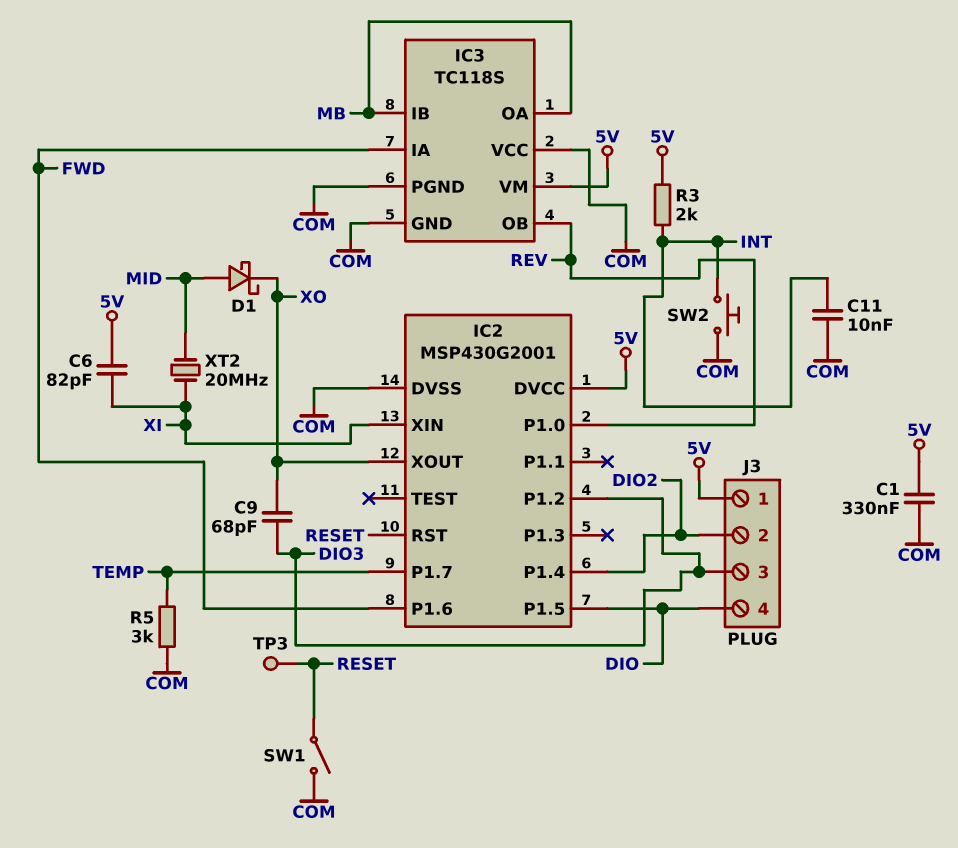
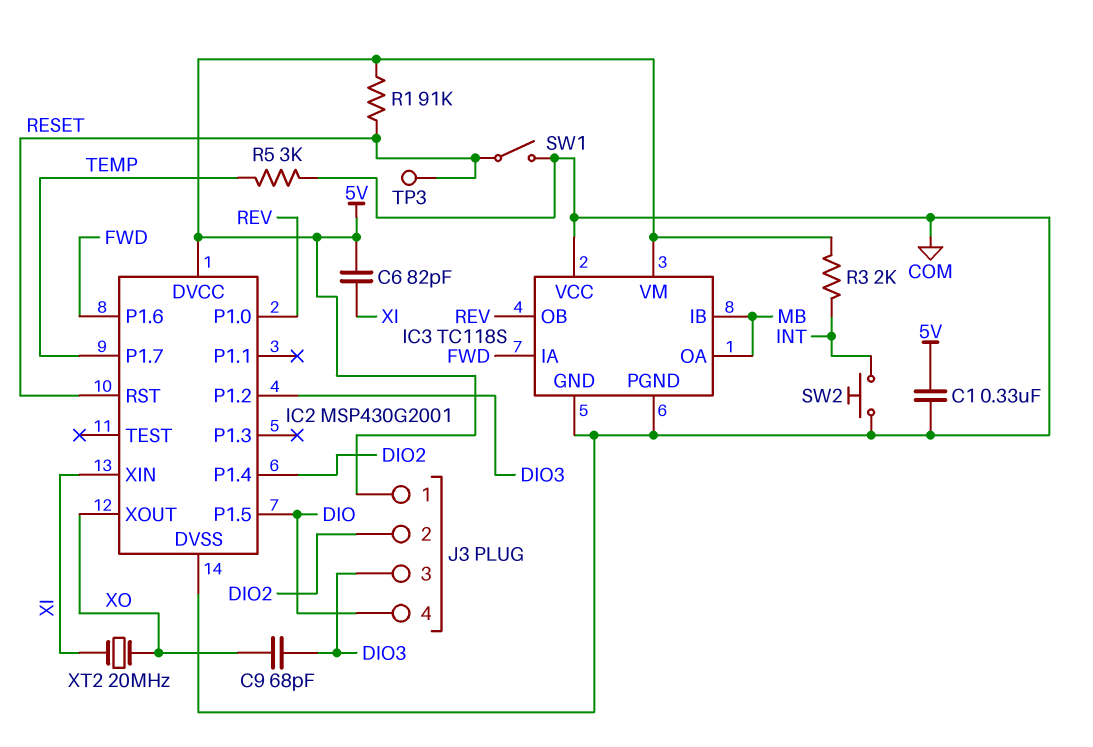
C11: 10nF (COM, INT) -> none
D1: schottky (A MID, K XO) -> none
R1: none -> 91k (5V, RESET)
XT2: 20MHz (MID, XI) -> 20MHz (XI, XO)

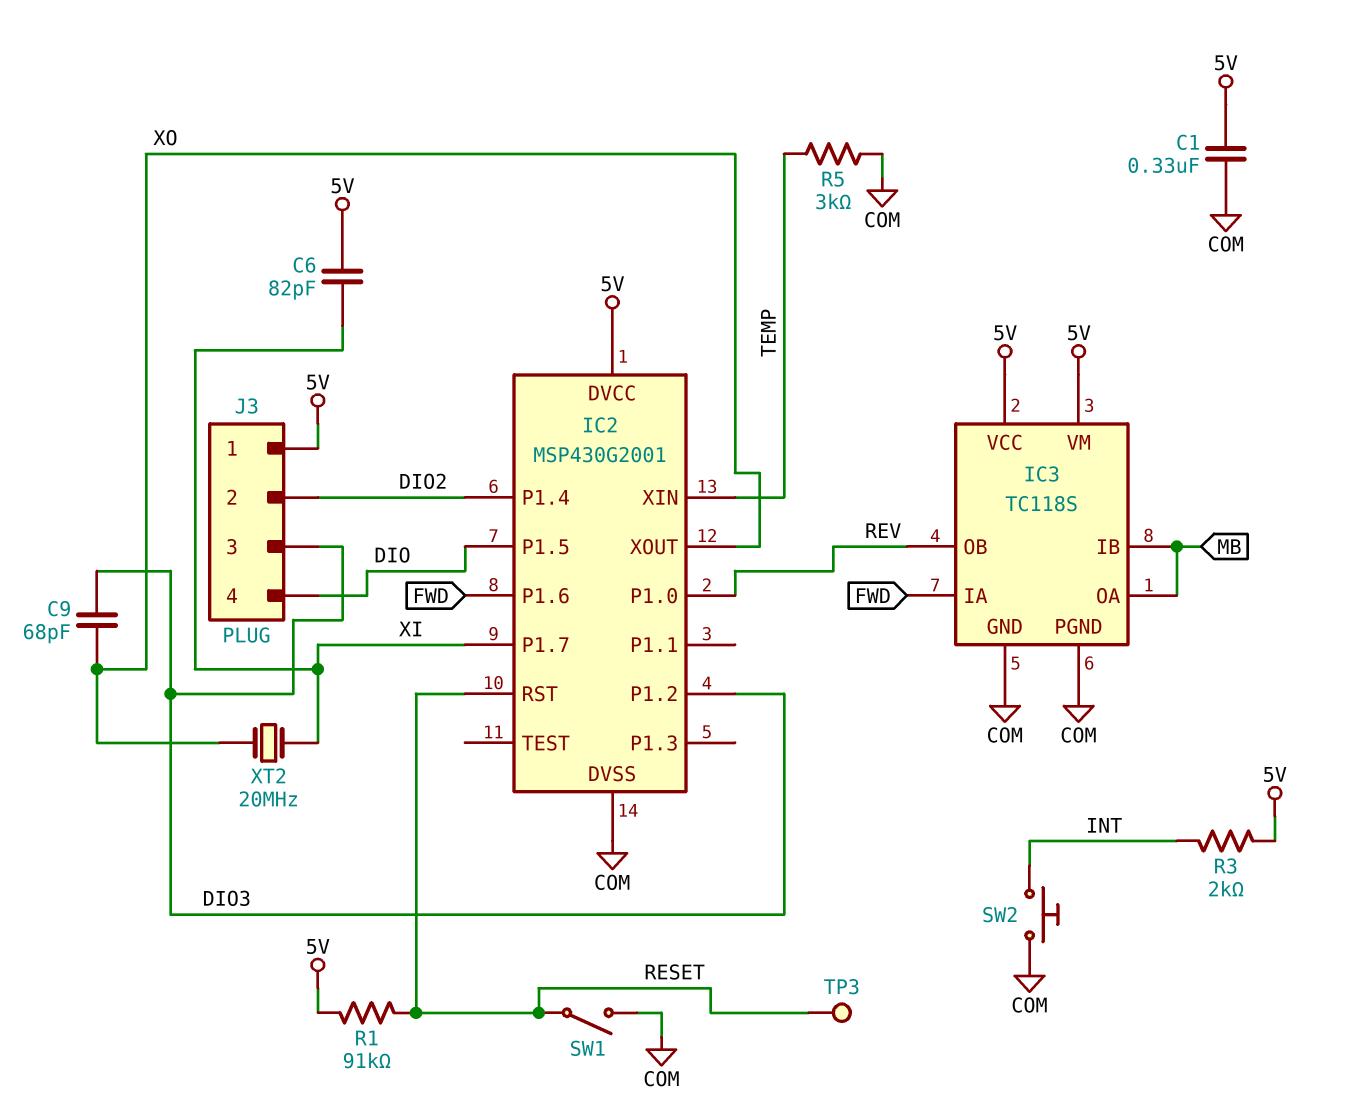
IC2 pin P1.7: TEMP -> XI
IC2 pin XIN: XI -> TEMP
IC3 pin VCC: COM -> 5V

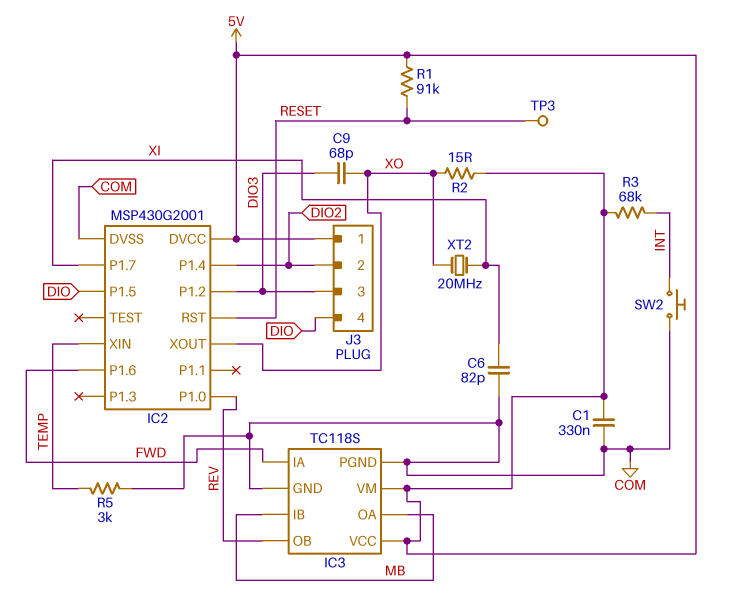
C6: 82pF (5V, XI) -> 82pF (COM, XI)
R2: none -> 15 (5V, XO)
R3: 2k (5V, INT) -> 68k (5V, INT)
SW1: switch (COM, RESET) -> none

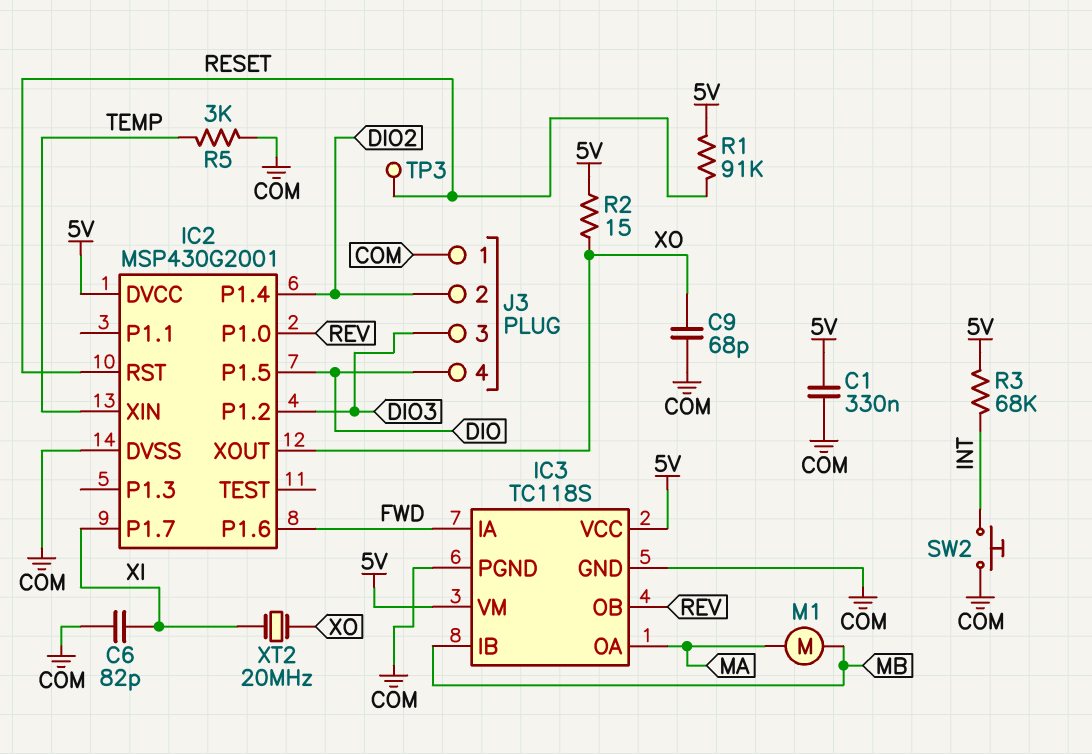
C9: 68pF (DIO3, XO) -> 68pF (COM, XO)
IC3 pin OA: MB -> MA
J3 pin 1: 5V -> COM
M1: none -> motor (MA, MB)

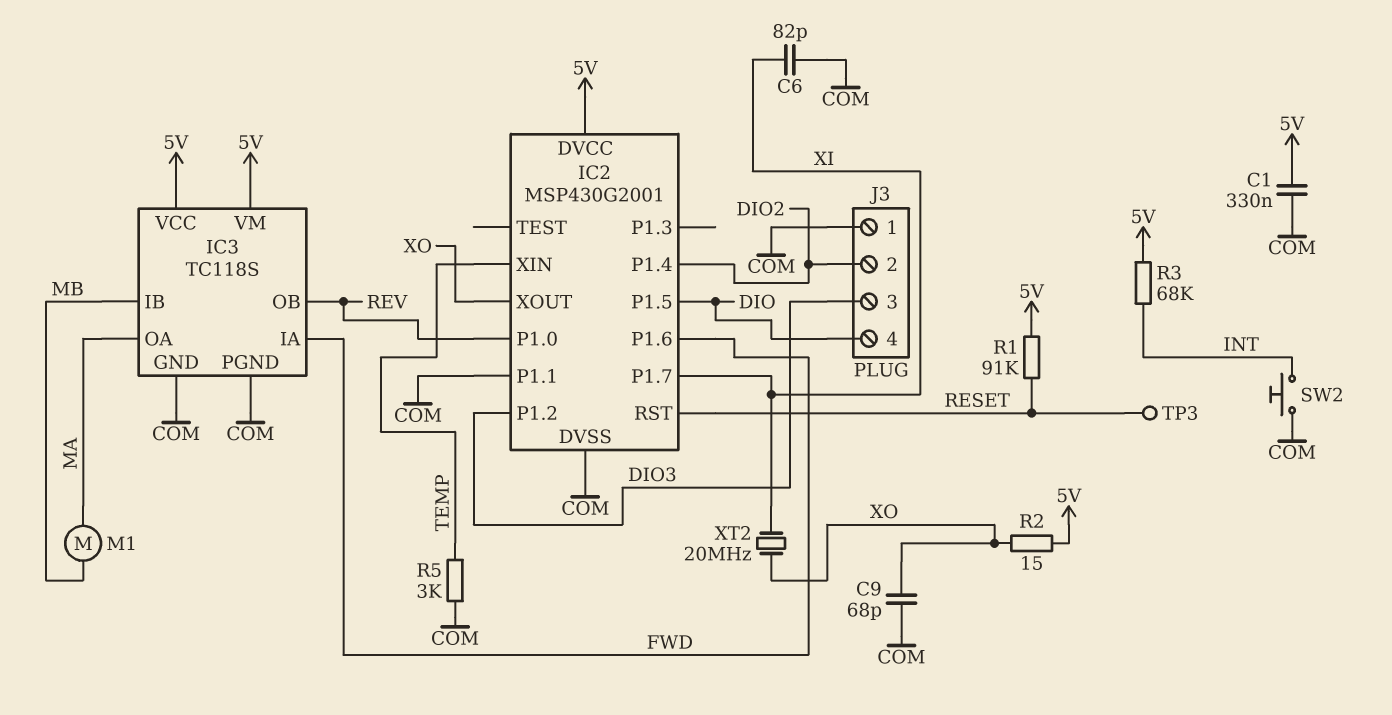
IC2 pin P1.1: none -> COM

